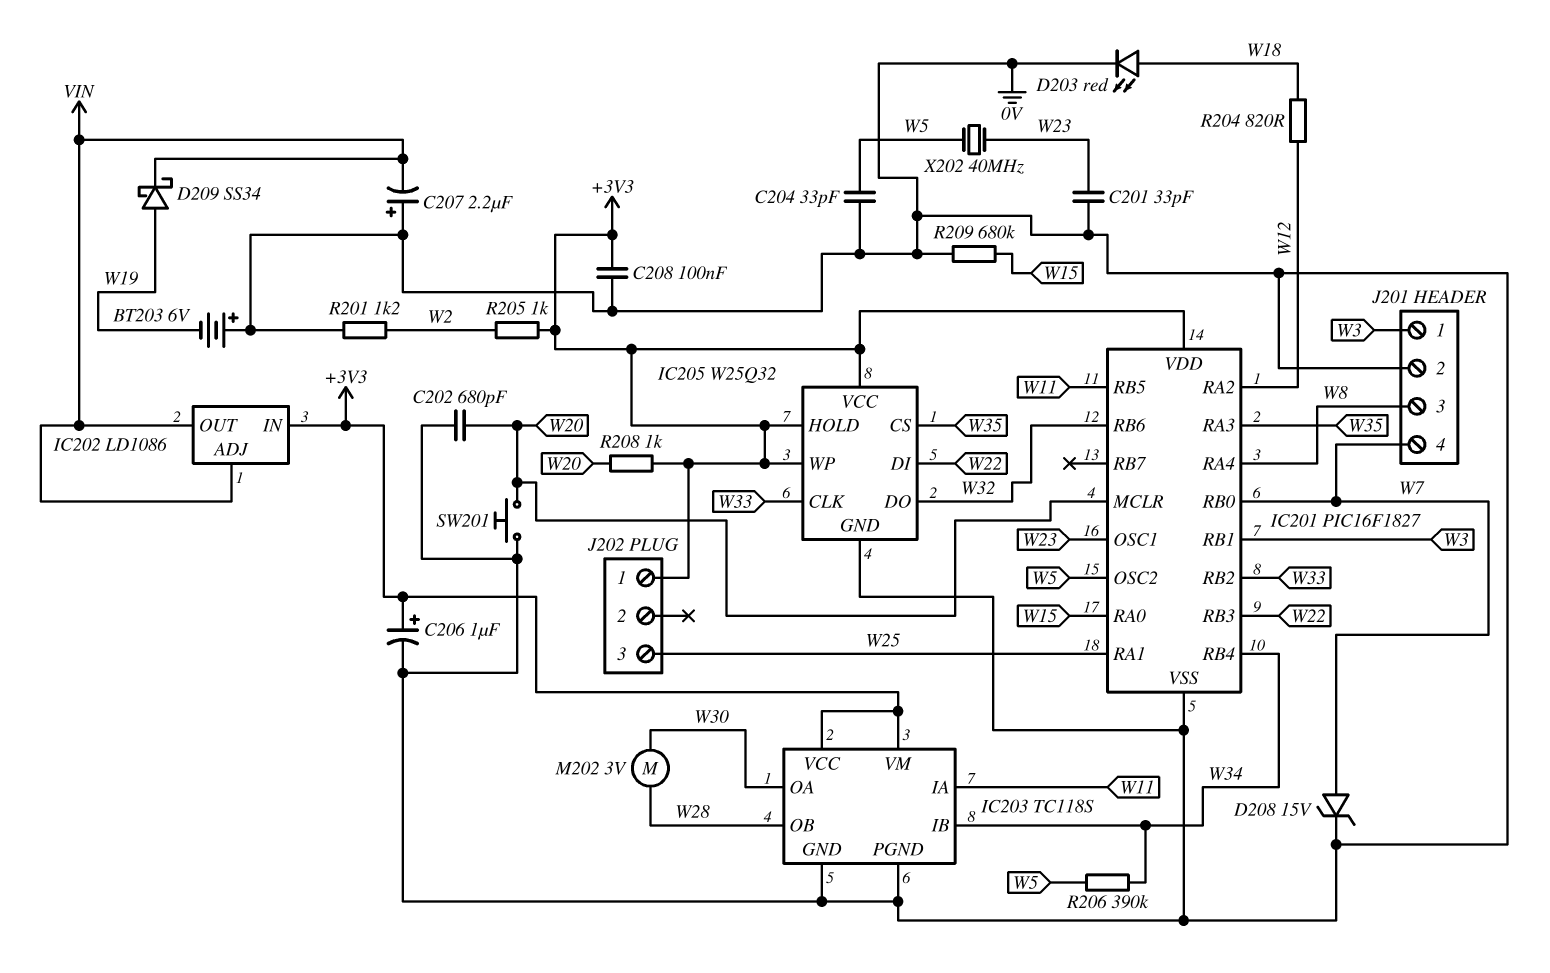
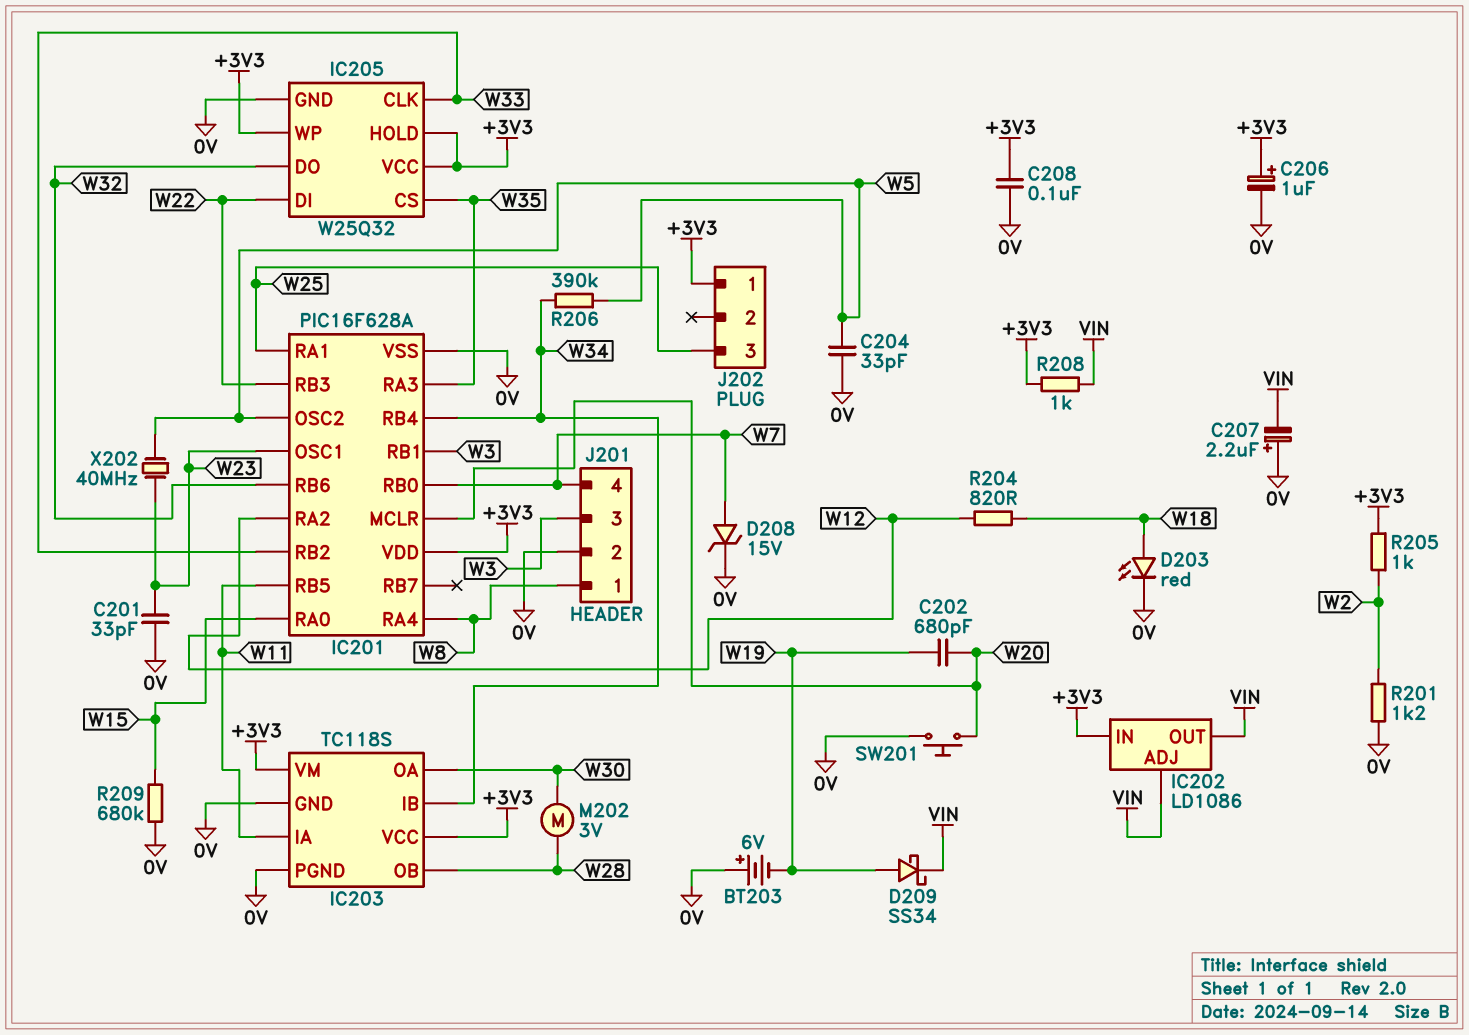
C202: 680pF (0V, W20) -> 680pF (W19, W20)
IC201: PIC16F1827 -> PIC16F628A
J201 pin 1: W3 -> W8
J201 pin 3: W8 -> W3
R208: 1k (+3V3, W20) -> 1k (+3V3, VIN)

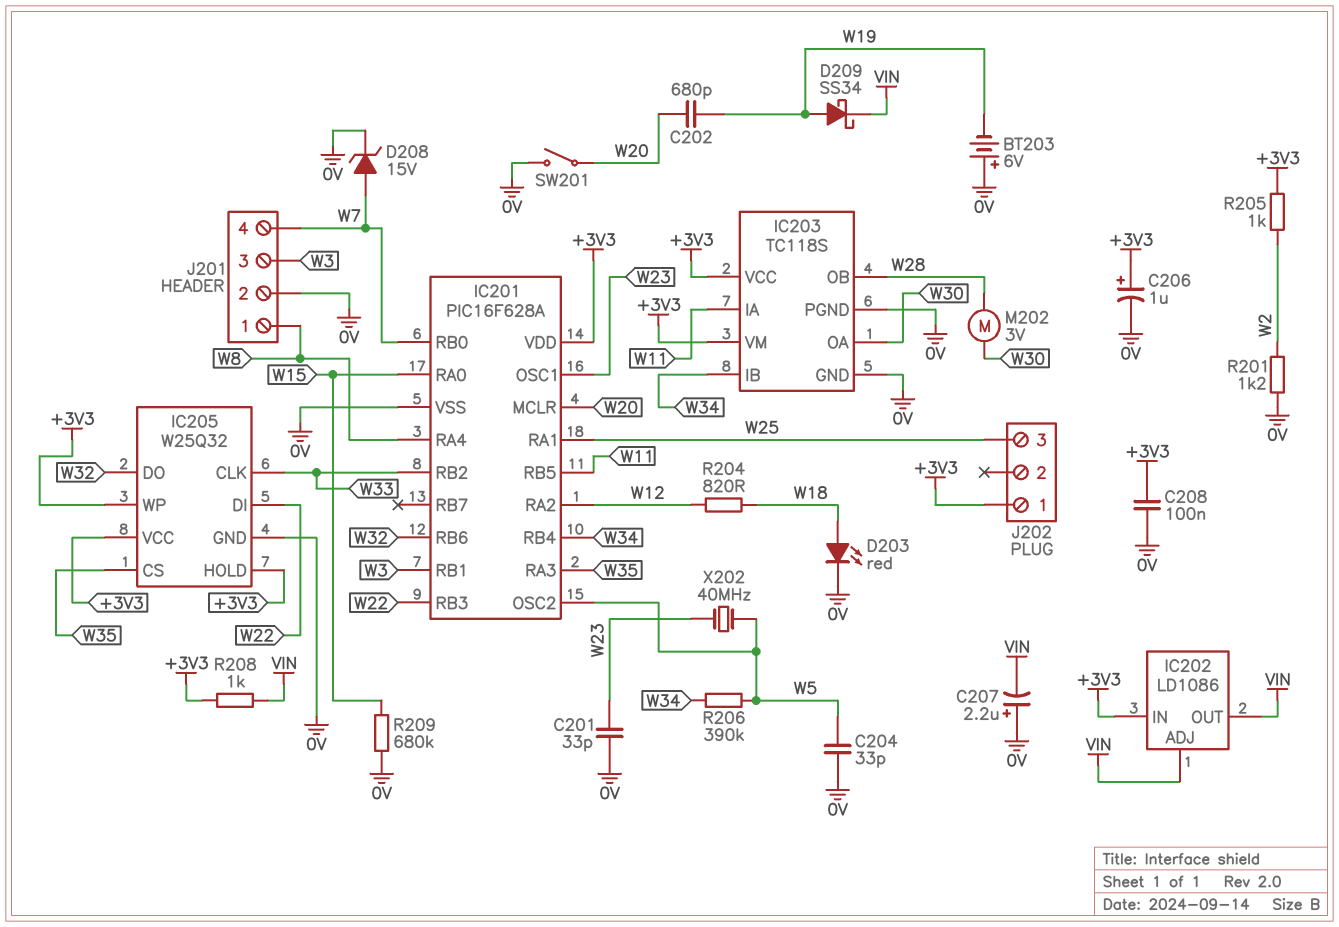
SW201: button (0V, W20) -> switch (0V, W20)

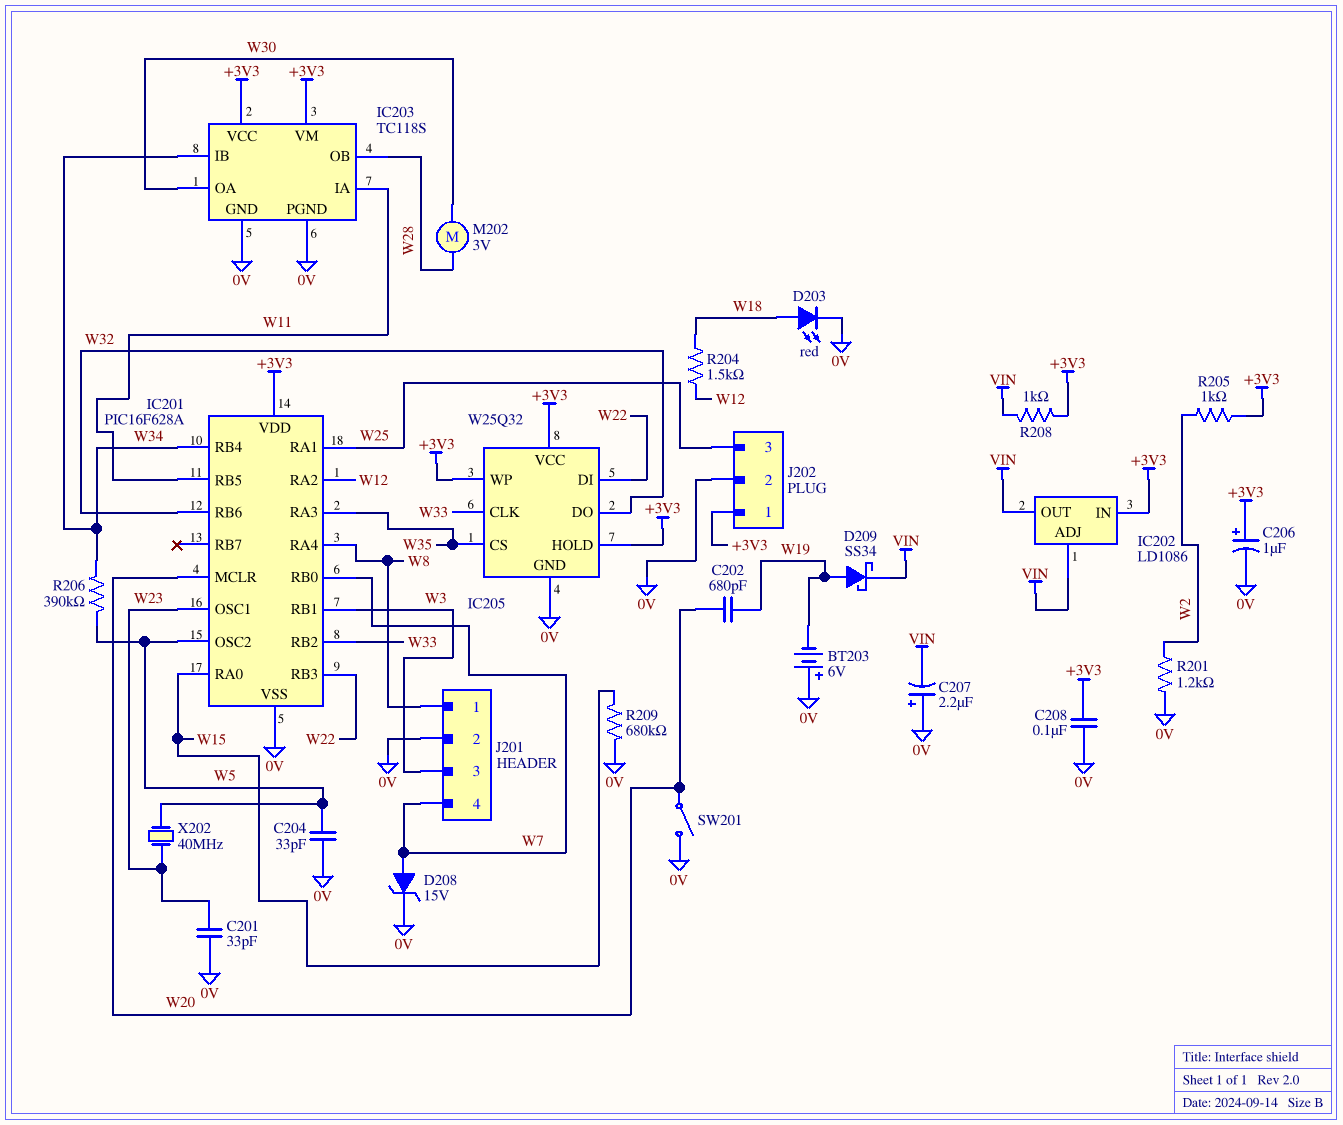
J202 pin 2: none -> 0V
R204: 820 (W12, W18) -> 1.5k (W12, W18)

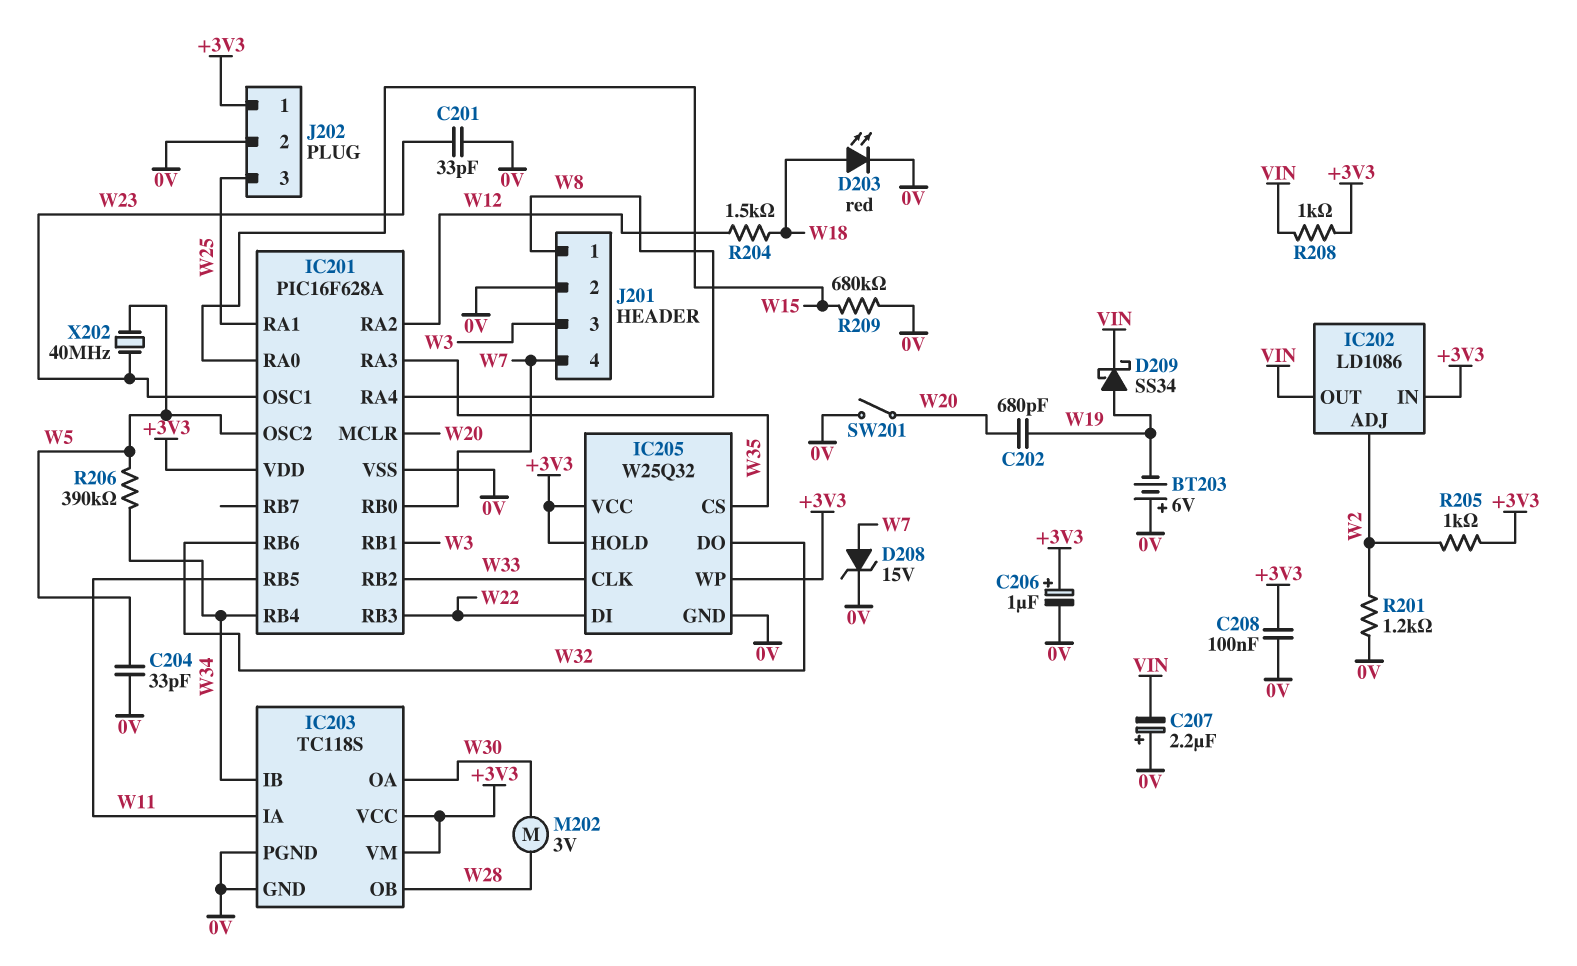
IC202 pin ADJ: VIN -> W2

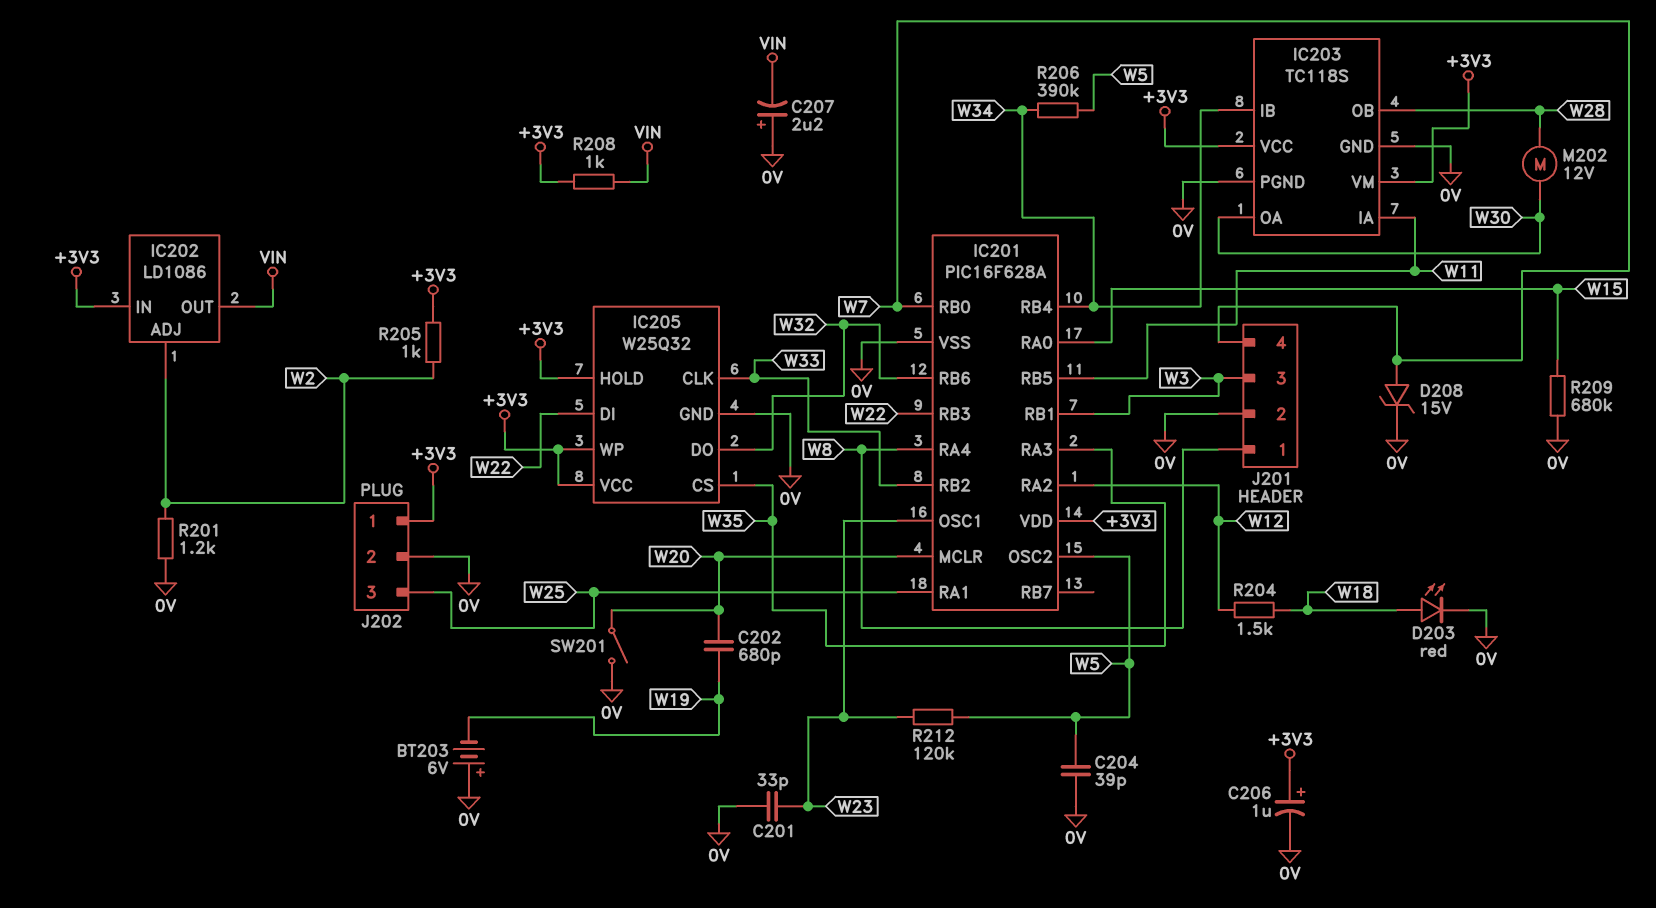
C204: 33pF (0V, W5) -> 39pF (0V, W5)
C208: 100nF (+3V3, 0V) -> none
D209: schottky SS34 (A W19, K VIN) -> none
M202: motor 3V (W28, W30) -> motor 12V (W28, W30)
R212: none -> 120k (W5, W23)
X202: 40MHz (W5, W23) -> none

